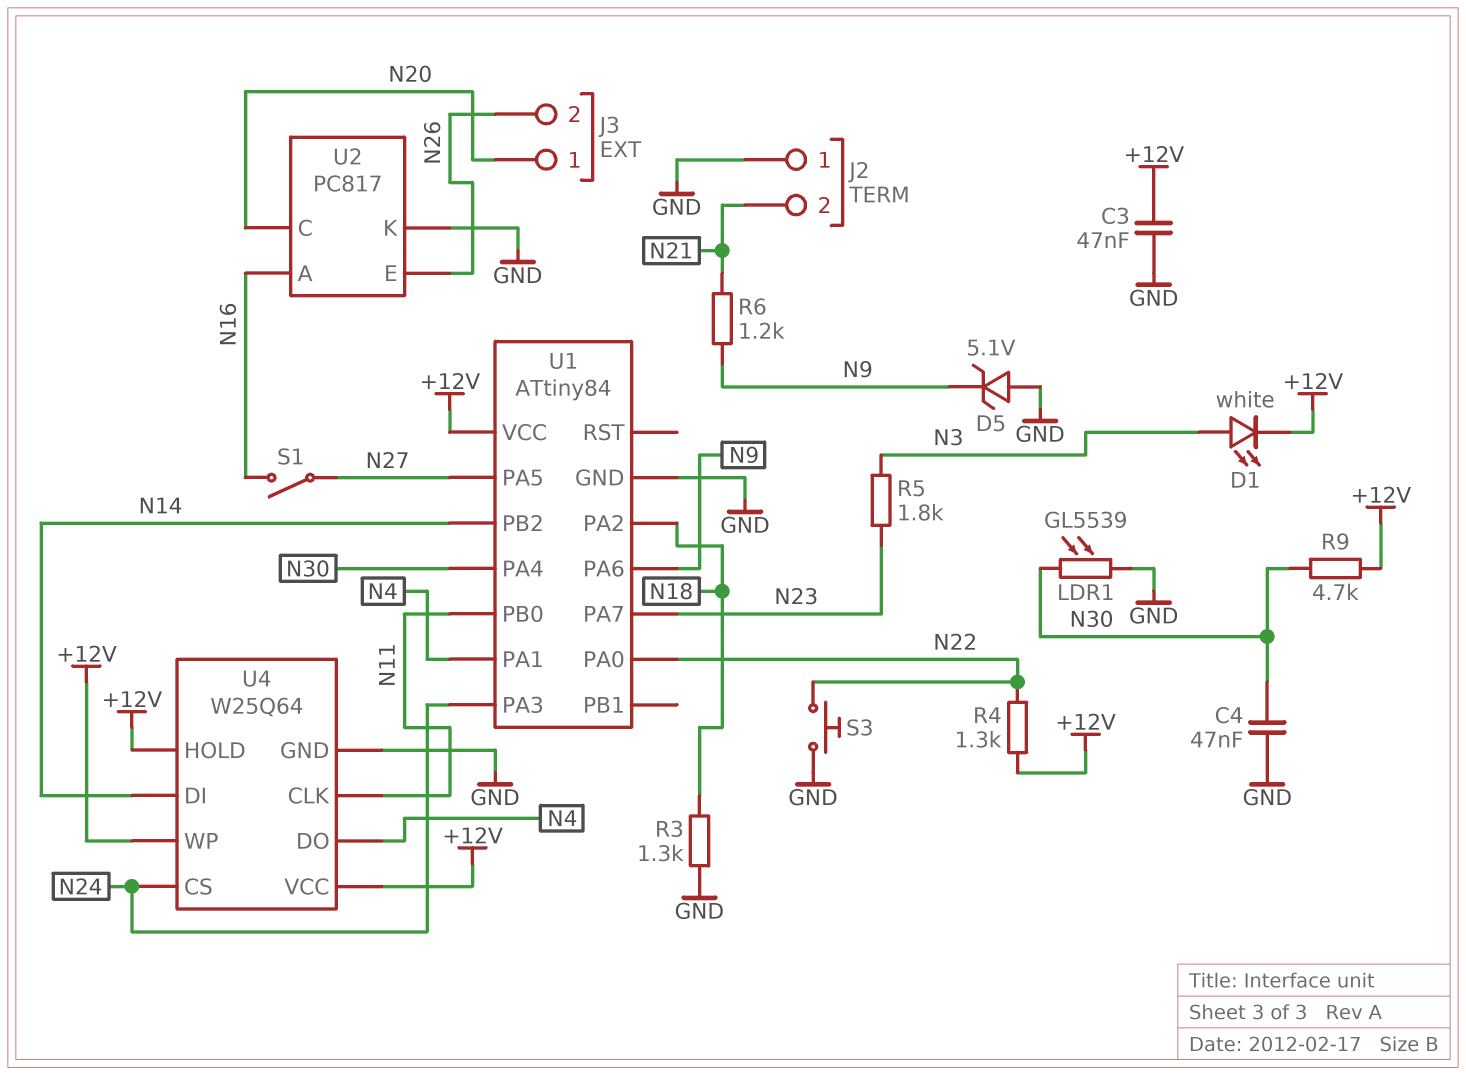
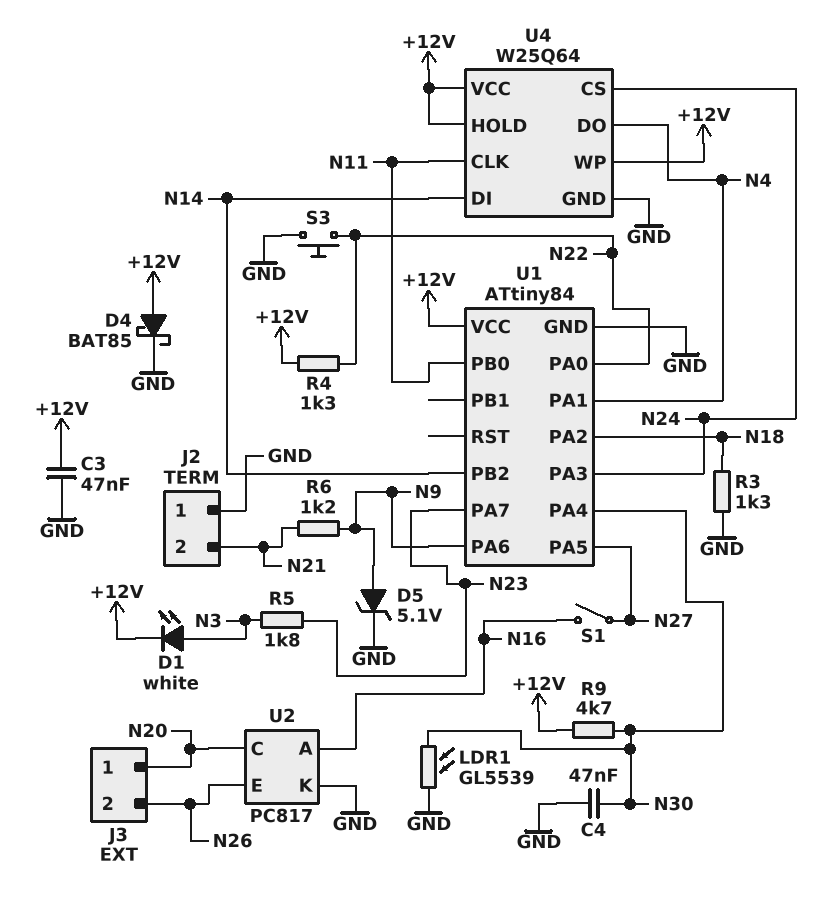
D4: none -> schottky BAT85 (A +12V, K GND)
D5: zener 5.1V (A GND, K N9) -> zener 5.1V (A N9, K GND)

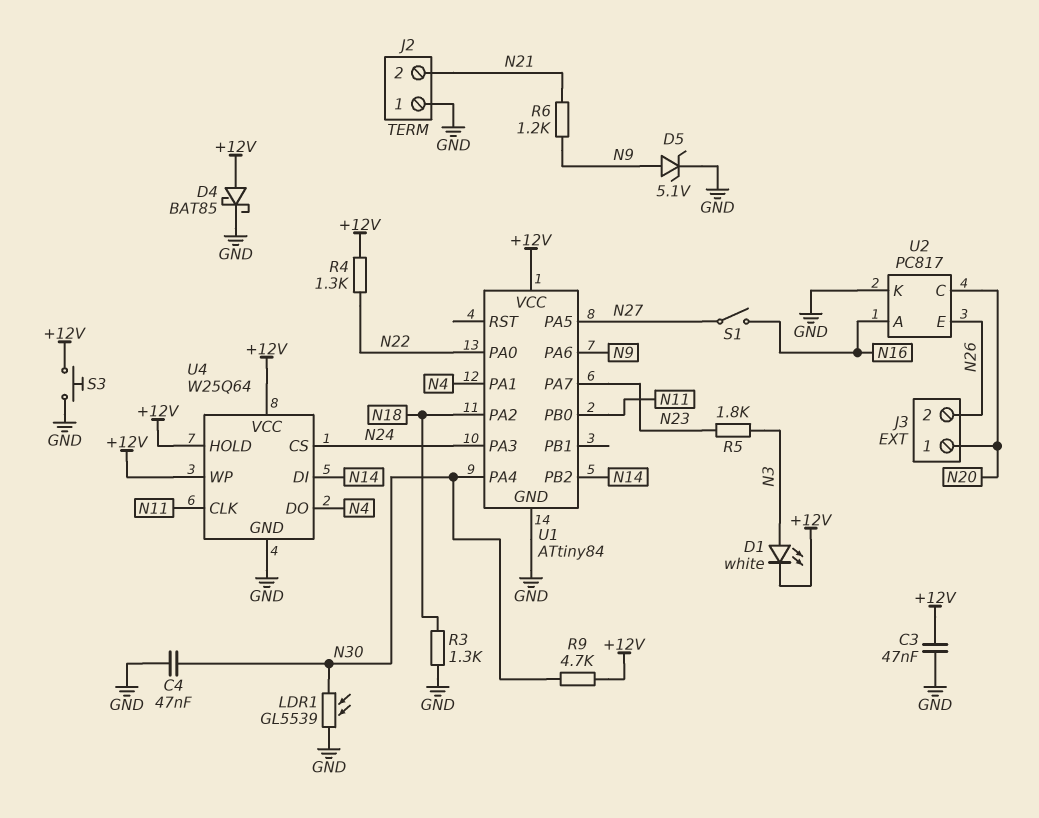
S3: button (GND, N22) -> button (+12V, GND)

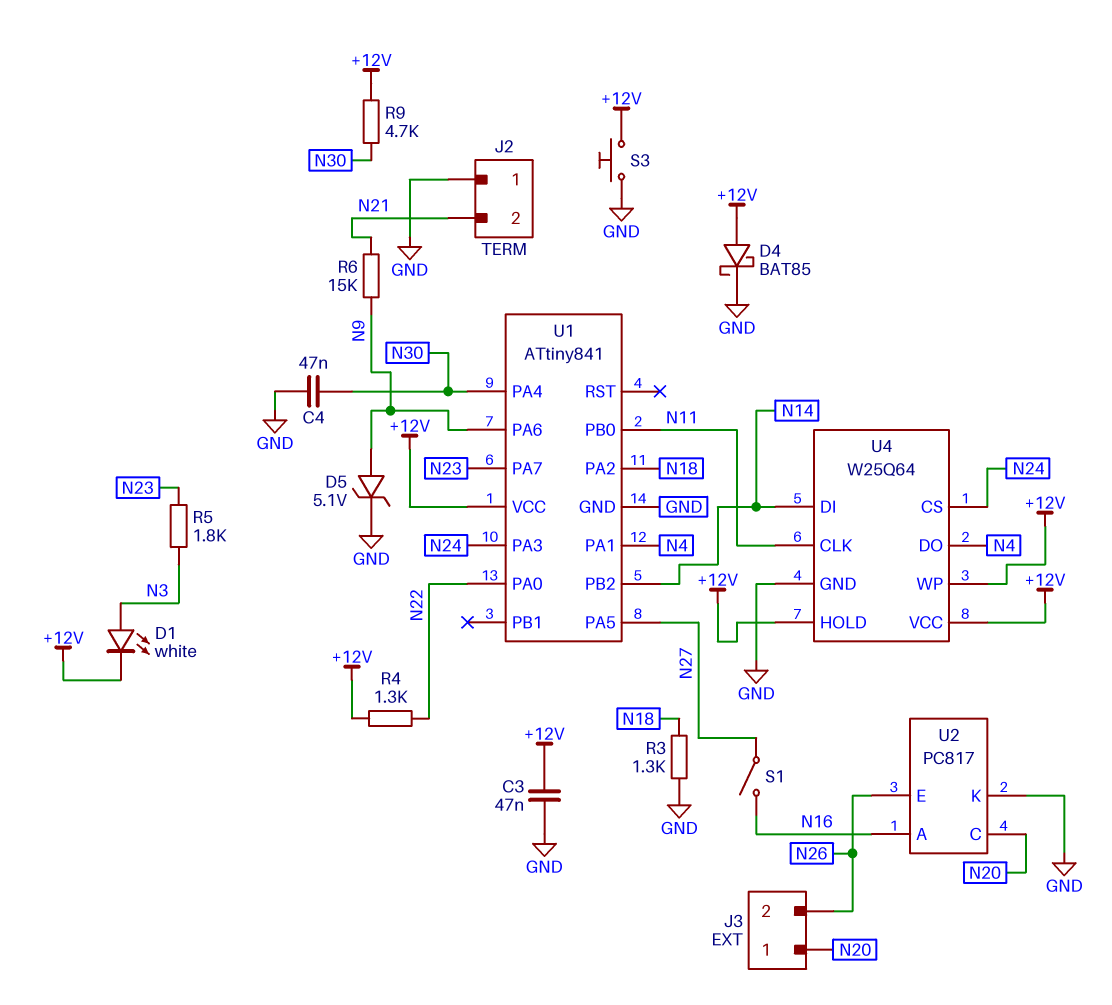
LDR1: GL5539 (GND, N30) -> none
R6: 1.2k (N9, N21) -> 15k (N9, N21)
U1: ATtiny84 -> ATtiny841

